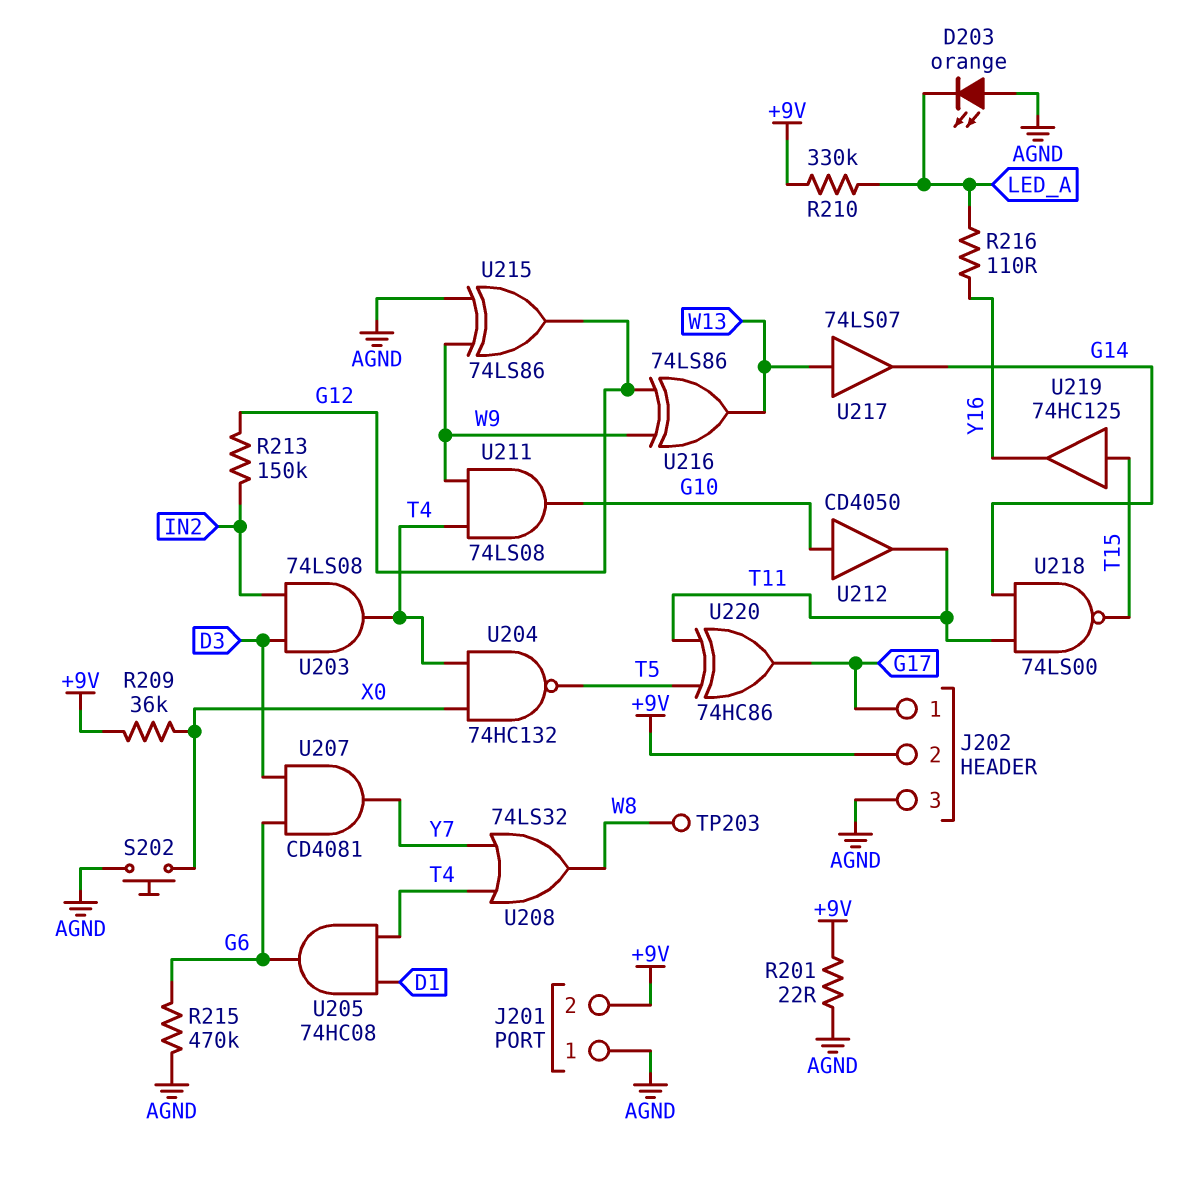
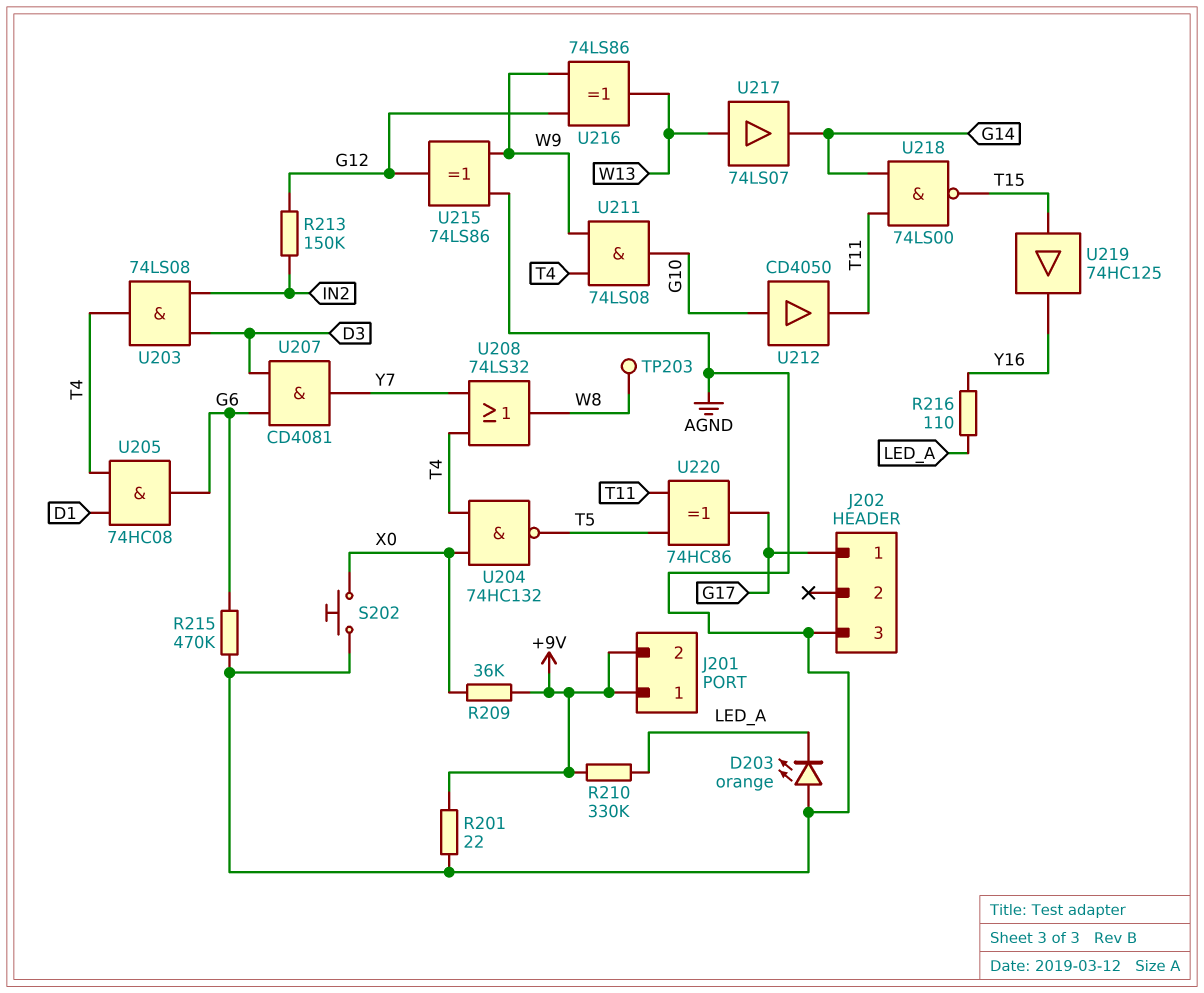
J201 pin 1: AGND -> +9V
J202 pin 2: +9V -> none

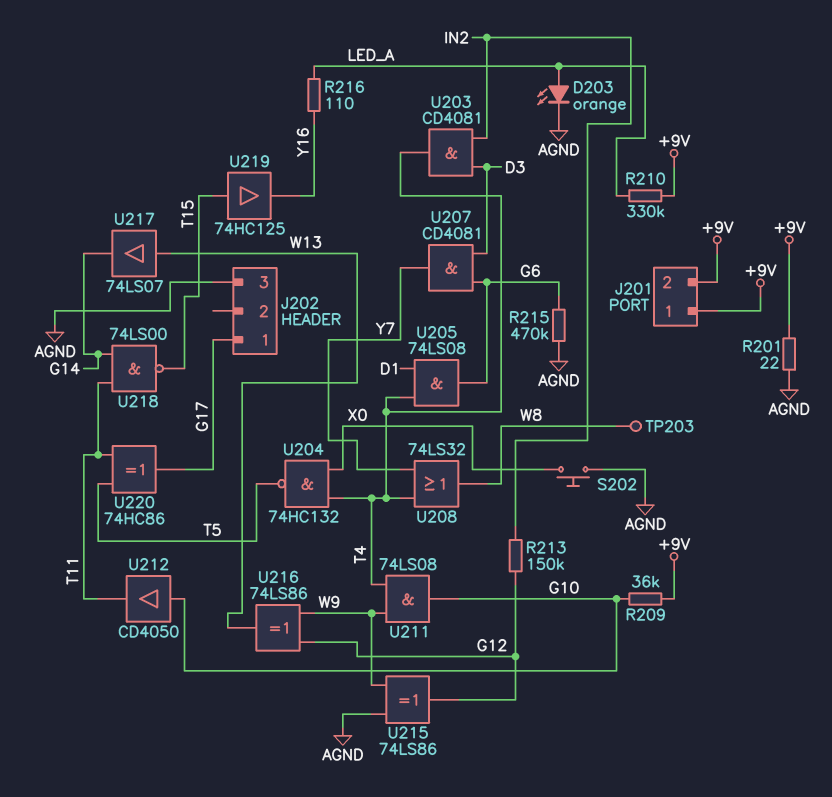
D203: LED orange (A AGND, K LED_A) -> LED orange (A LED_A, K AGND)
R209: 36k (+9V, X0) -> 36k (+9V, G10)
U203: AND 74LS08 (in D3, in IN2, out T4) -> AND CD4081 (in D3, in IN2, out T4)
U205: AND 74HC08 (in D1, in T4, out G6) -> AND 74LS08 (in D1, in T4, out G6)

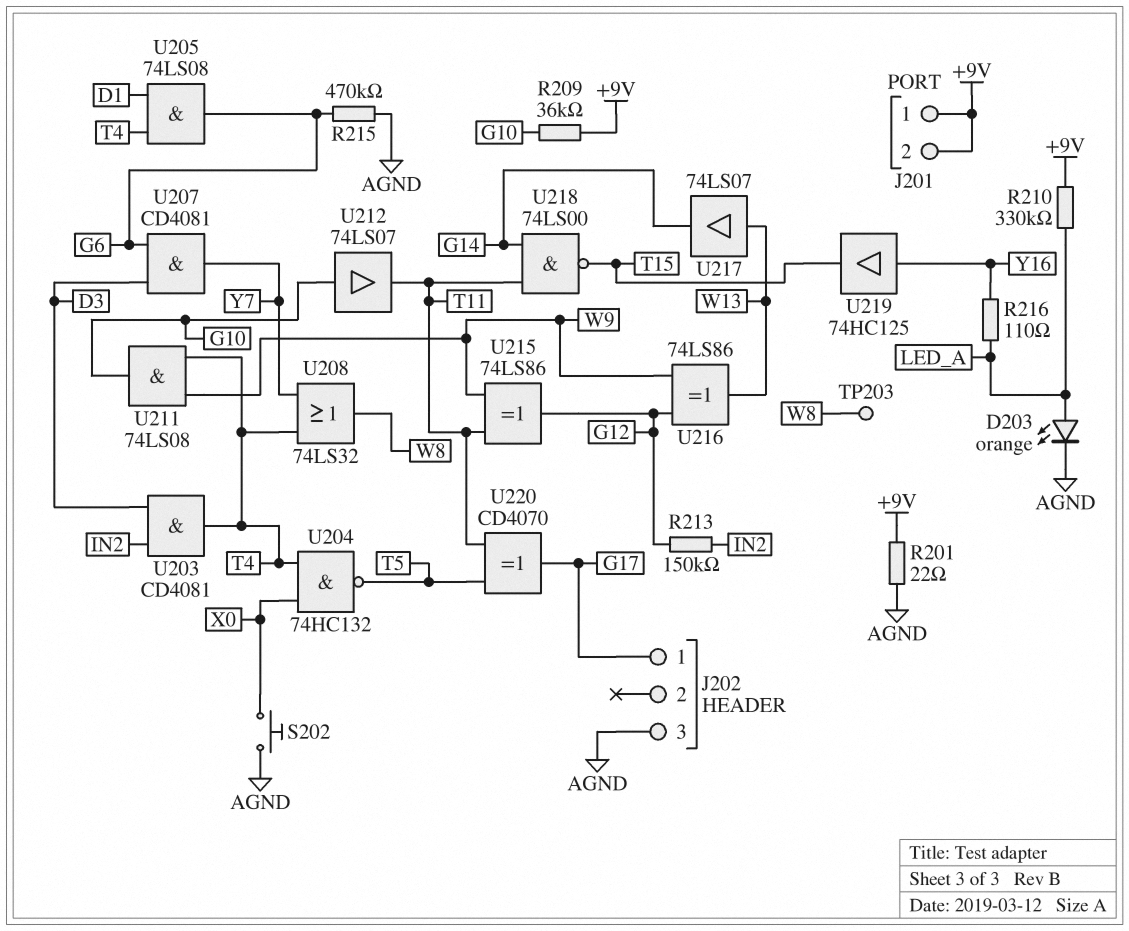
U212: buffer CD4050 (in G10, out T11) -> buffer 74LS07 (in G10, out T11)
U215: XOR 74LS86 (in AGND, in W9, out G12) -> XOR 74LS86 (in T11, in W9, out G12)
U219: buffer 74HC125 (in T15, out Y16) -> buffer 74HC125 (in Y16, out T15)
U220: XOR 74HC86 (in T5, in T11, out G17) -> XOR CD4070 (in T5, in T11, out G17)

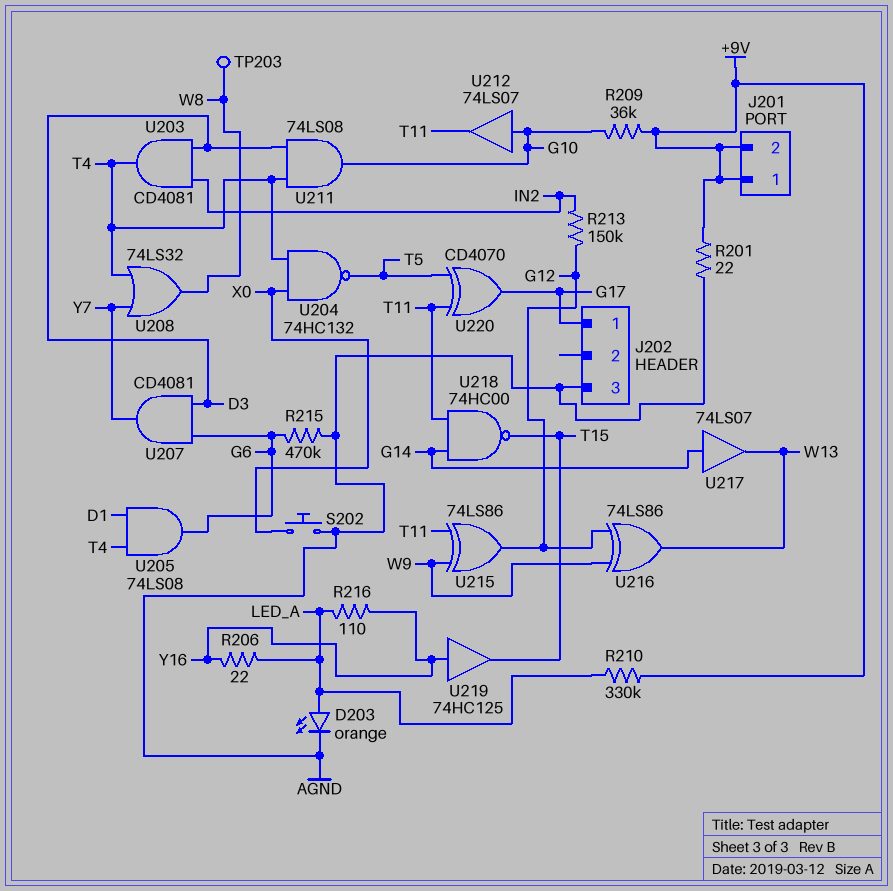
R206: none -> 22 (LED_A, Y16)
U211: AND 74LS08 (in T4, in W9, out G10) -> AND 74LS08 (in D3, in T4, out G10)
U217: buffer 74LS07 (in W13, out G14) -> buffer 74LS07 (in G14, out W13)
U218: NAND 74LS00 (in G14, in T11, out T15) -> NAND 74HC00 (in G14, in T11, out T15)

